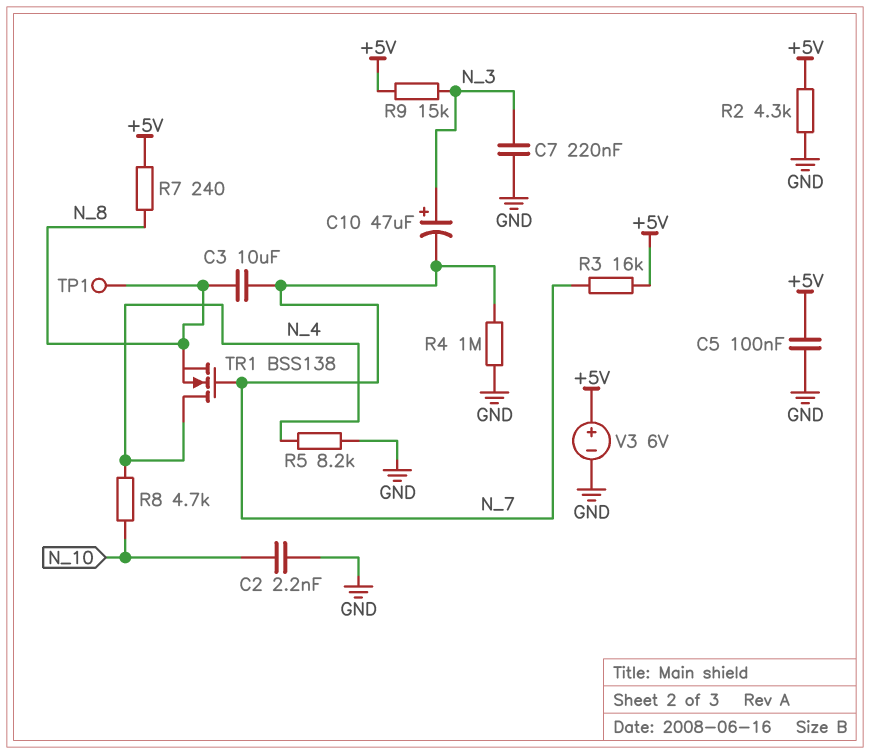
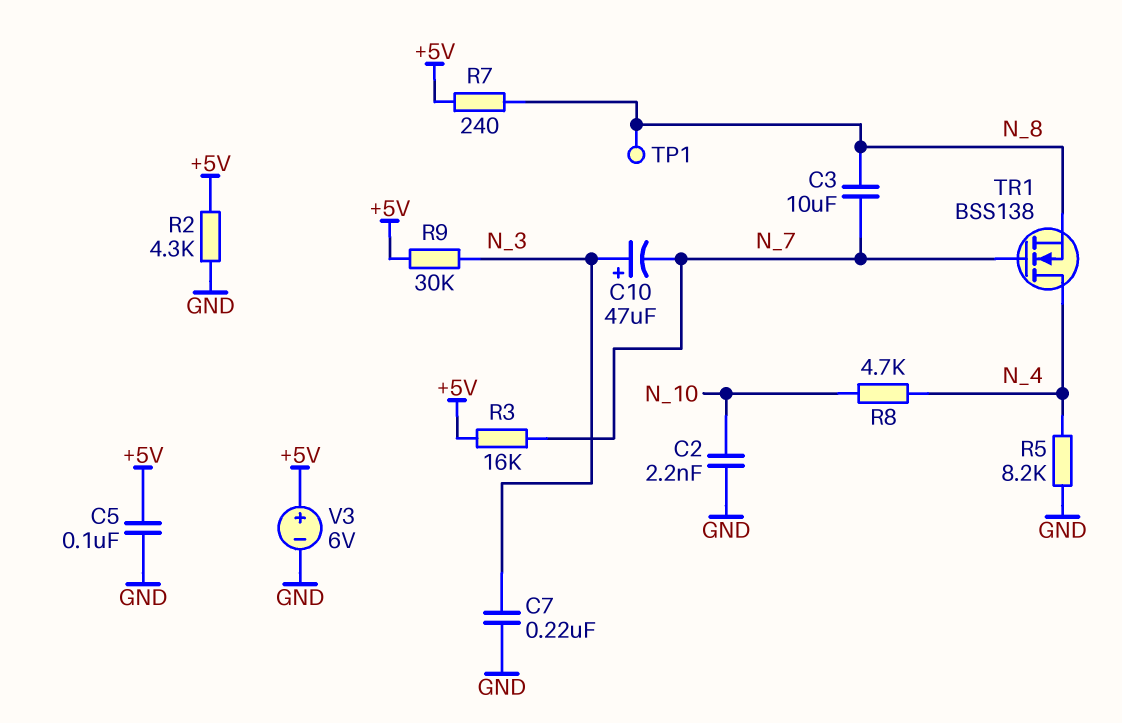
R4: 1M (GND, N_7) -> none
R9: 15k (+5V, N_3) -> 30k (+5V, N_3)

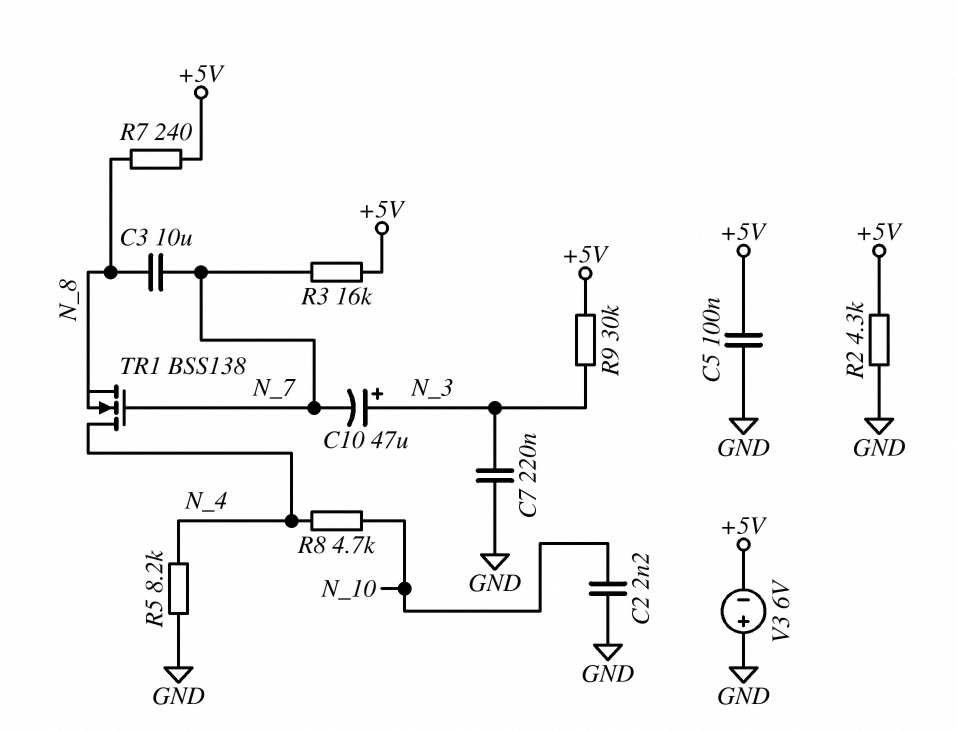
TP1: test point (N_8) -> none
V3: 6V (plus +5V, minus GND) -> 6V (plus GND, minus +5V)

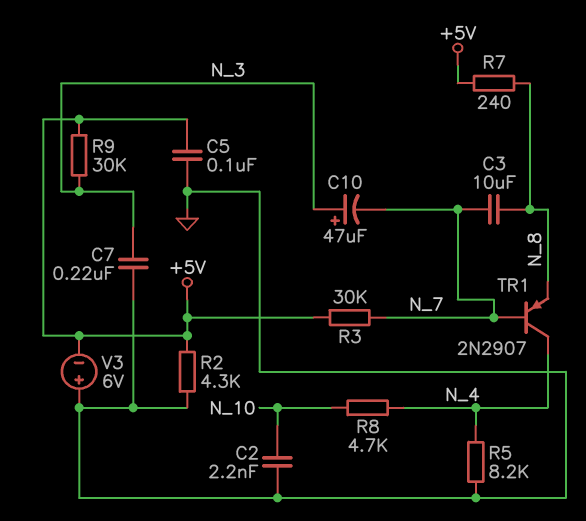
R3: 16k (+5V, N_7) -> 30k (+5V, N_7)
TR1: NMOS BSS138 (G N_7, D N_4, S N_8) -> PNP 2N2907 (B N_7, C N_4, E N_8)

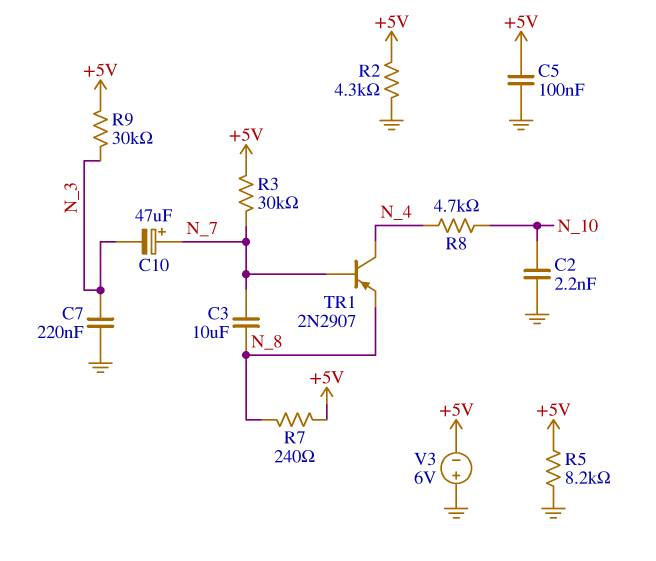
C10: 47uF (plus N_3, minus N_7) -> 47uF (plus N_7, minus N_3)
R5: 8.2k (GND, N_4) -> 8.2k (+5V, GND)

